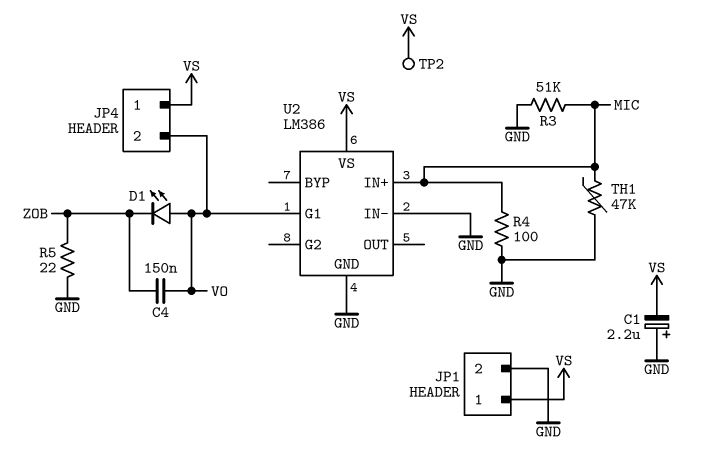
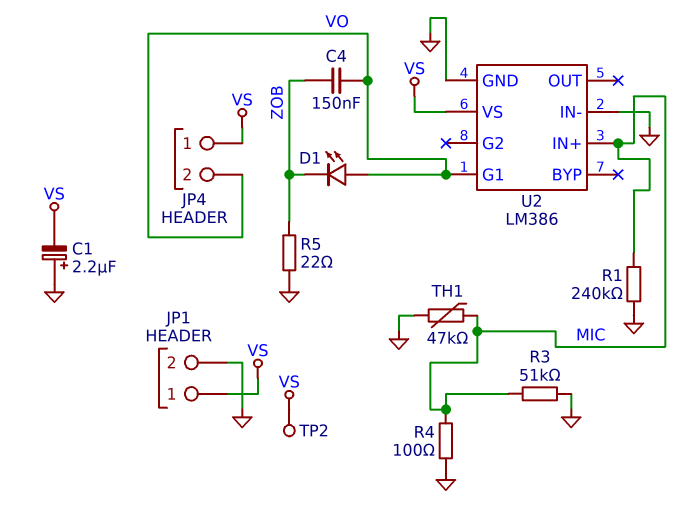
R1: none -> 240k (GND, MIC)

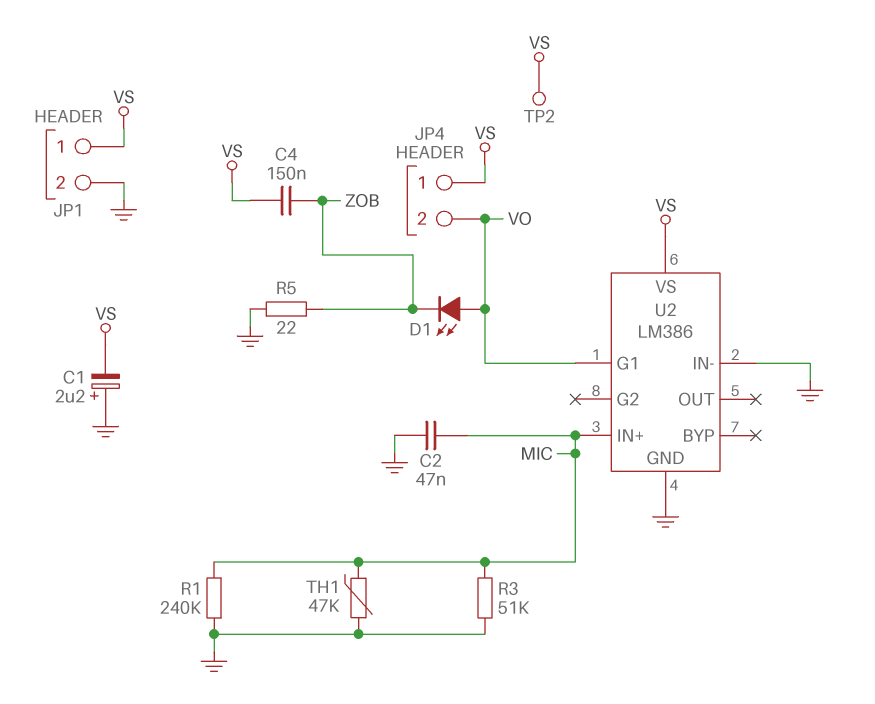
C2: none -> 47nF (GND, MIC)
C4: 150nF (VO, ZOB) -> 150nF (VS, ZOB)
R4: 100 (GND, MIC) -> none

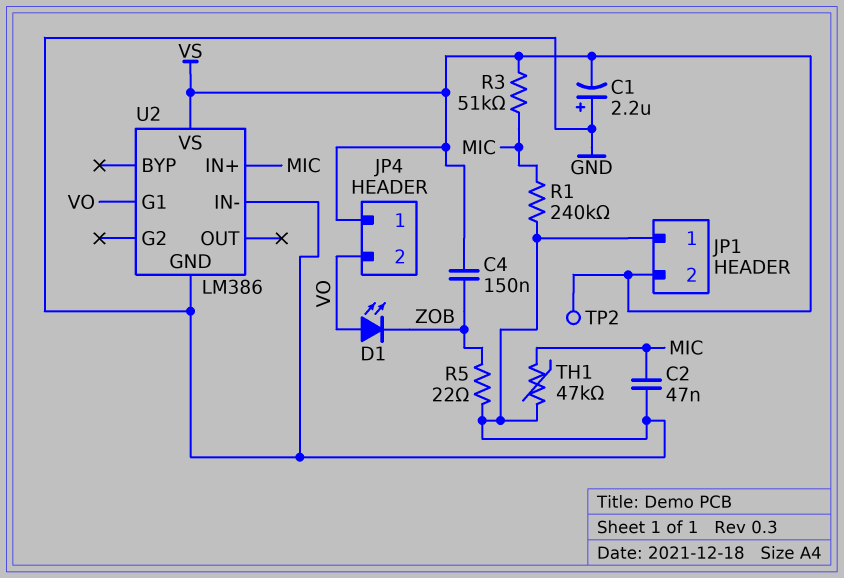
JP1 pin 1: VS -> GND
JP1 pin 2: GND -> VS
R3: 51k (GND, MIC) -> 51k (MIC, VS)

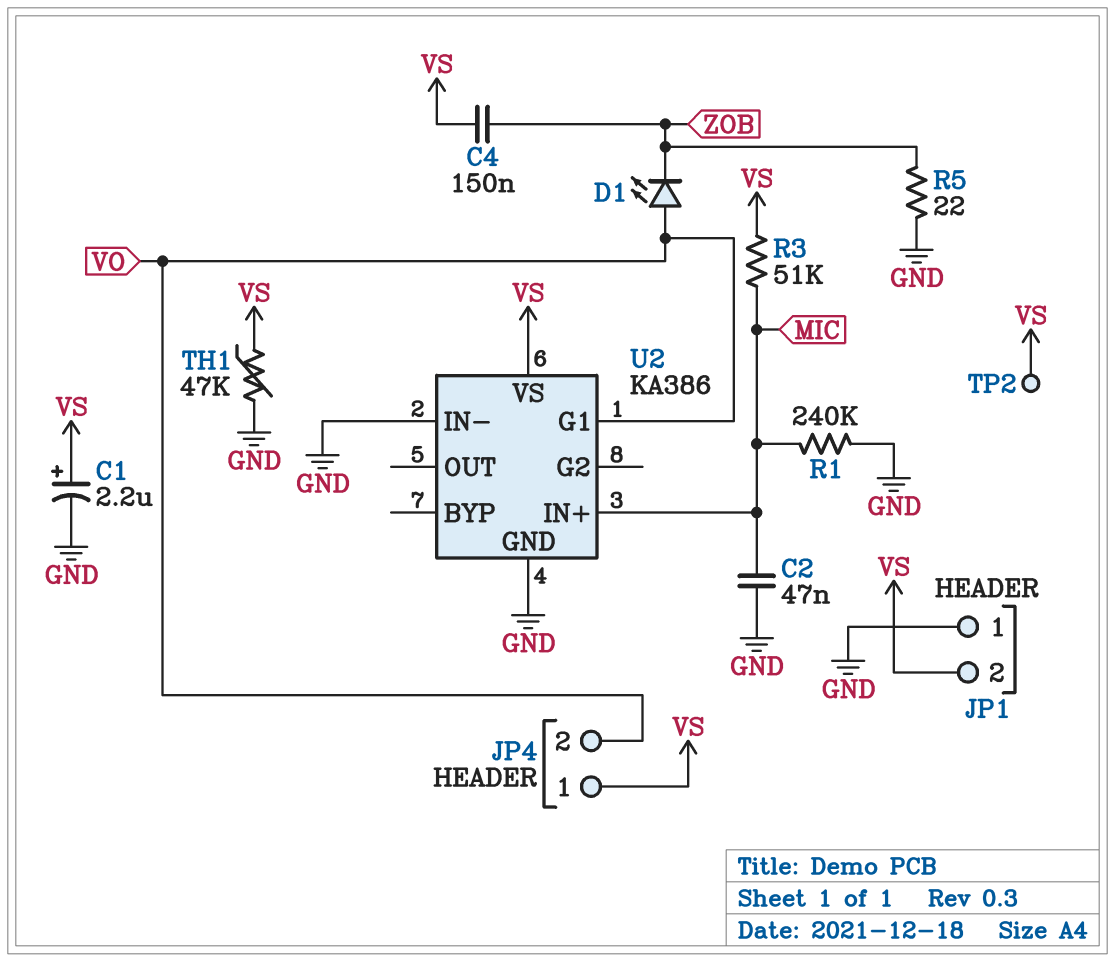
C1: 2.2uF (plus GND, minus VS) -> 2.2uF (plus VS, minus GND)
TH1: 47k (GND, MIC) -> 47k (GND, VS)
U2: LM386 -> KA386

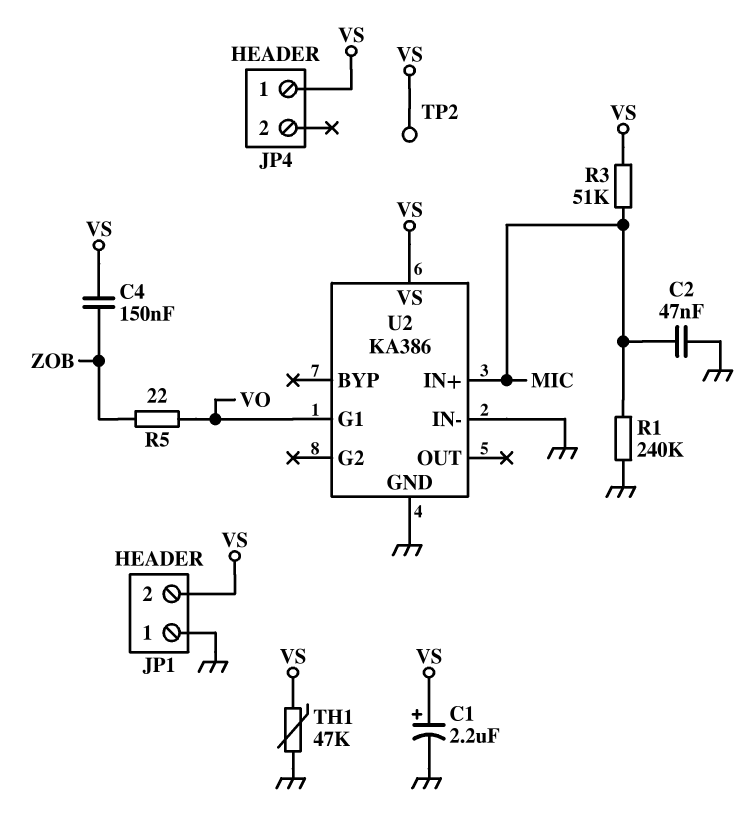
D1: LED (A VO, K ZOB) -> none
JP4 pin 2: VO -> none
R5: 22 (GND, ZOB) -> 22 (VO, ZOB)

